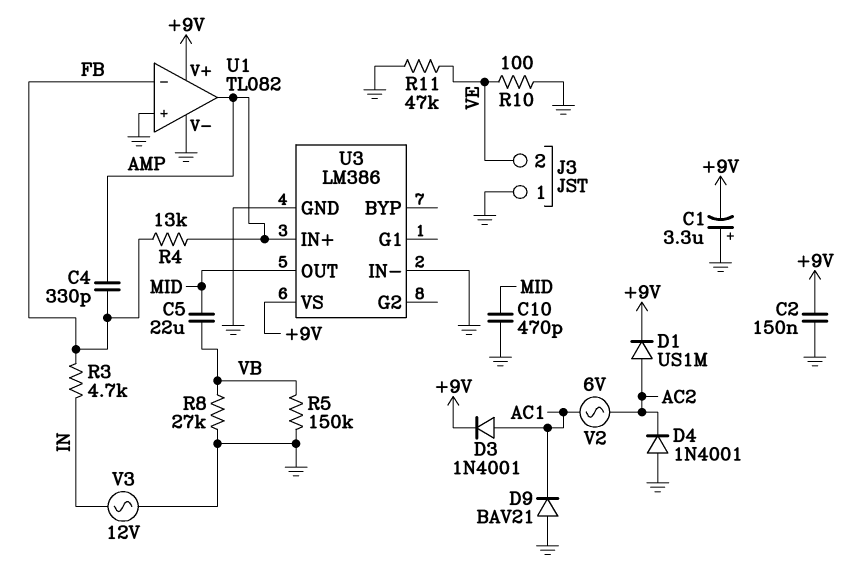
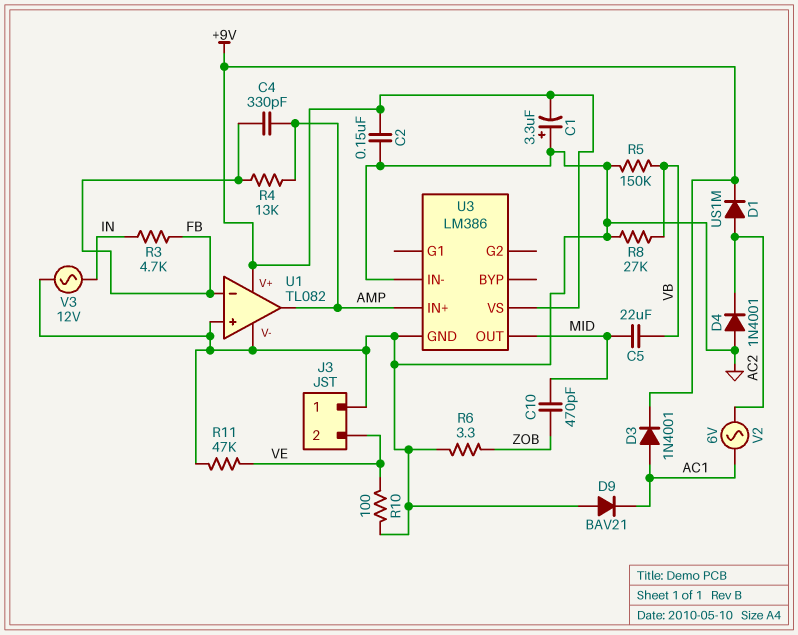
C10: 470pF (GND, MID) -> 470pF (MID, ZOB)
R6: none -> 3.3 (GND, ZOB)

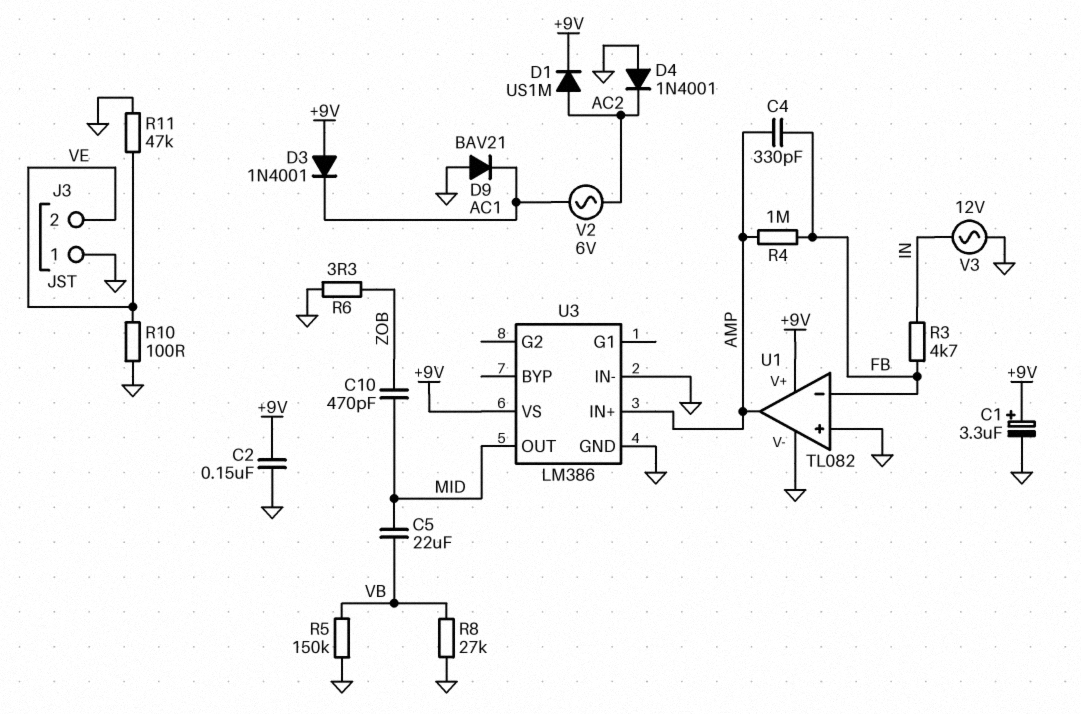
C1: 3.3uF (plus GND, minus +9V) -> 3.3uF (plus +9V, minus GND)
D3: diode 1N4001 (A AC1, K +9V) -> diode 1N4001 (A +9V, K AC1)
R4: 13k (AMP, FB) -> 1M (AMP, FB)

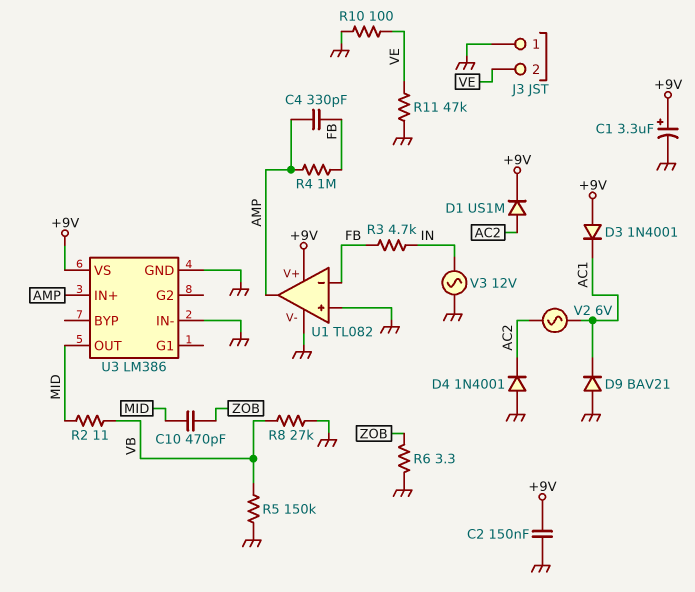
C5: 22uF (MID, VB) -> none
R2: none -> 11 (MID, VB)

